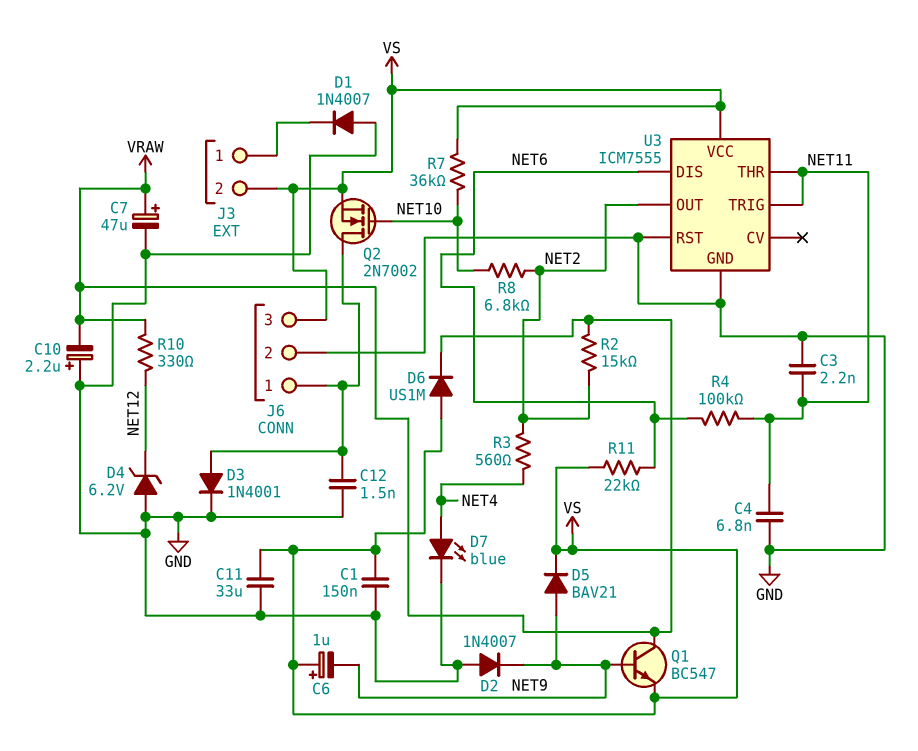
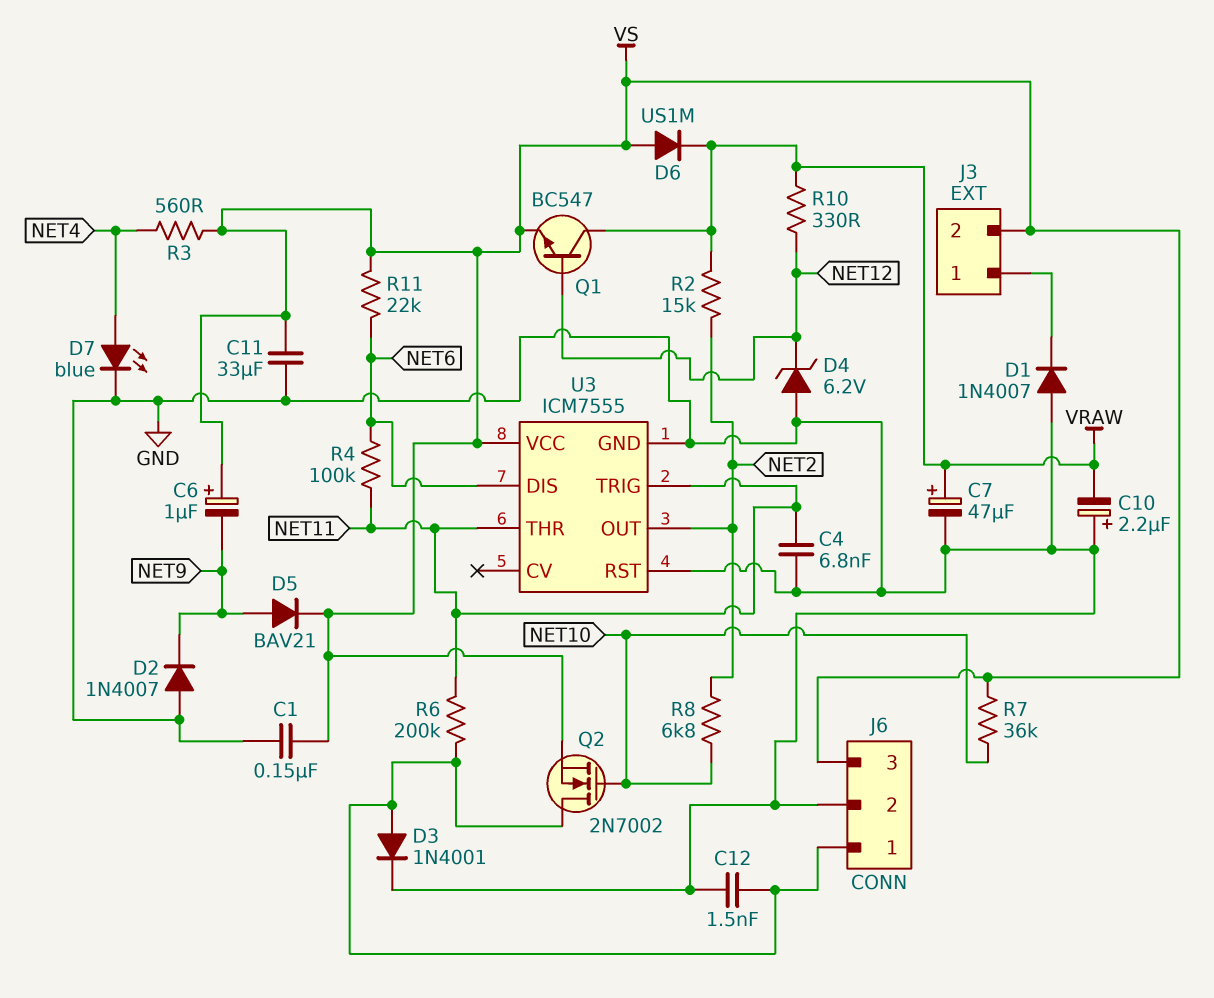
C3: 2.2nF (GND, NET11) -> none
Q1: NPN BC547 (B NET9, C VRAW, E VS) -> NPN BC547 (B NET12, C VRAW, E VS)
R3: 560 (NET2, NET4) -> 560 (NET4, VS)
R6: none -> 200k (J6/1, NET11)

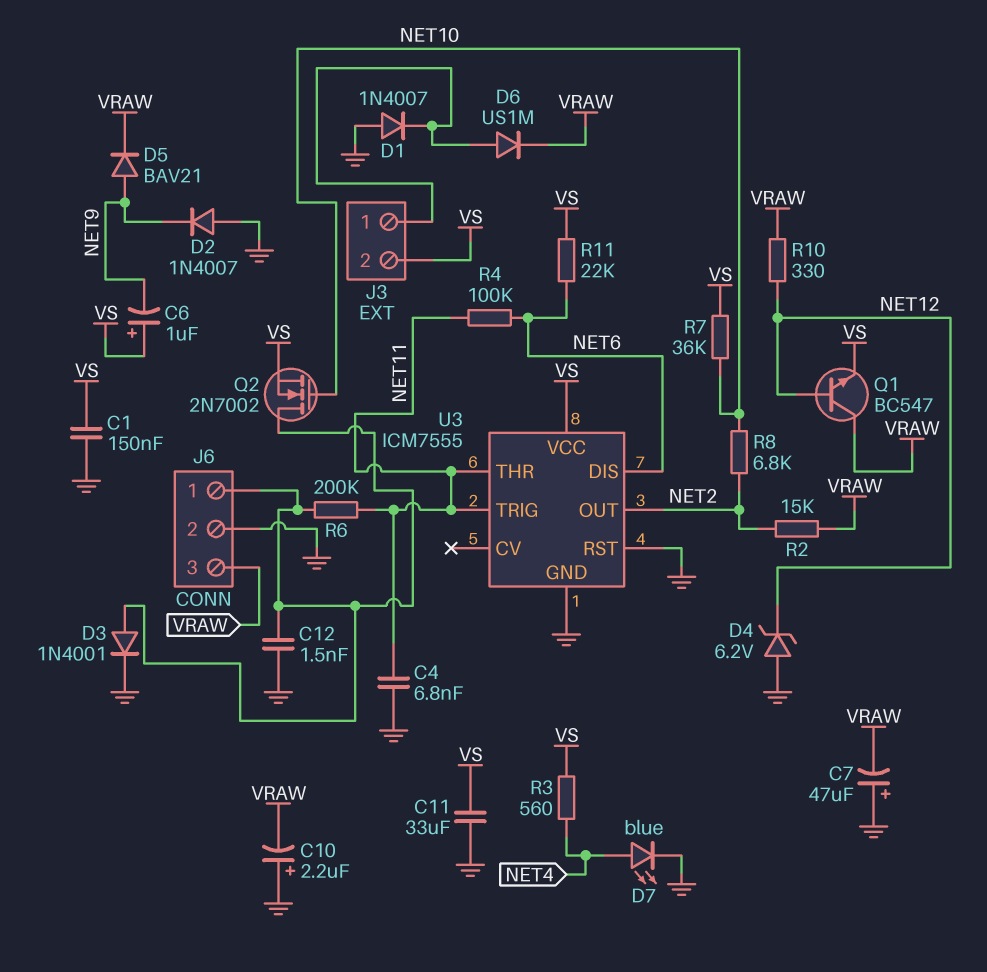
C7: 47uF (plus VRAW, minus GND) -> 47uF (plus GND, minus VRAW)
D5: diode BAV21 (A NET9, K VS) -> diode BAV21 (A NET9, K VRAW)
D6: diode US1M (A VS, K VRAW) -> diode US1M (A J3/1, K VRAW)
J6 pin 3: VS -> VRAW

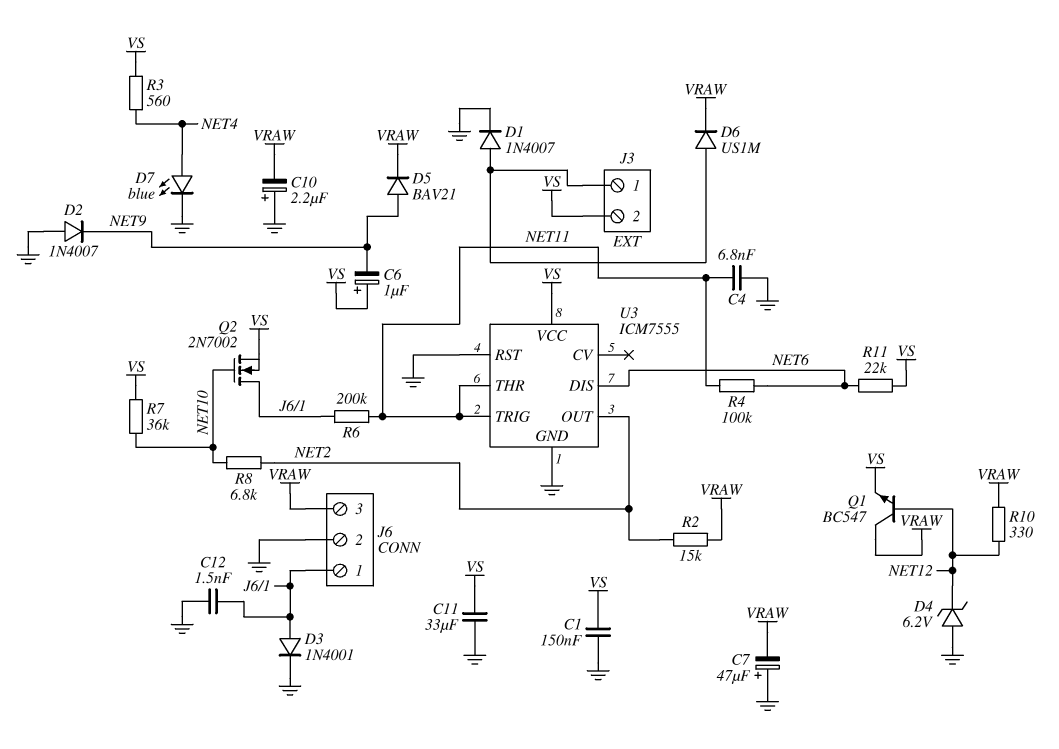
D1: diode 1N4007 (A GND, K J3/1) -> diode 1N4007 (A J3/1, K GND)

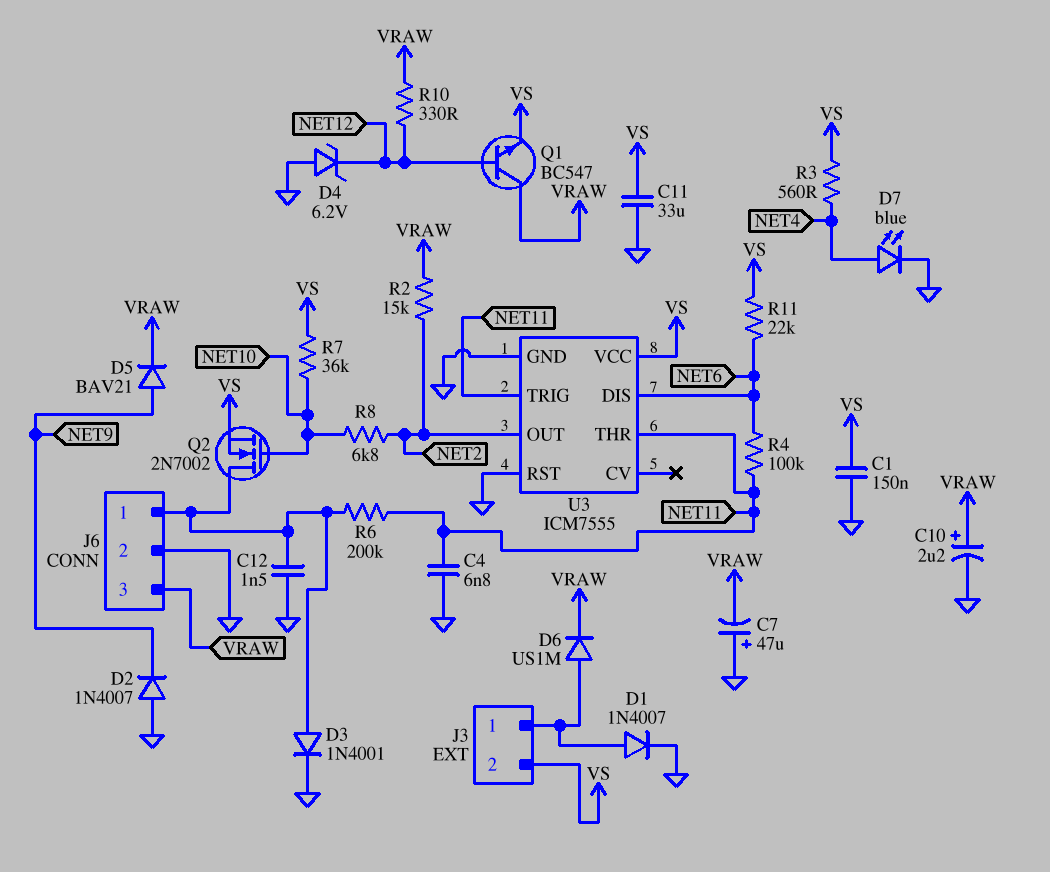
C6: 1uF (plus VS, minus NET9) -> none
C10: 2.2uF (plus GND, minus VRAW) -> 2.2uF (plus VRAW, minus GND)

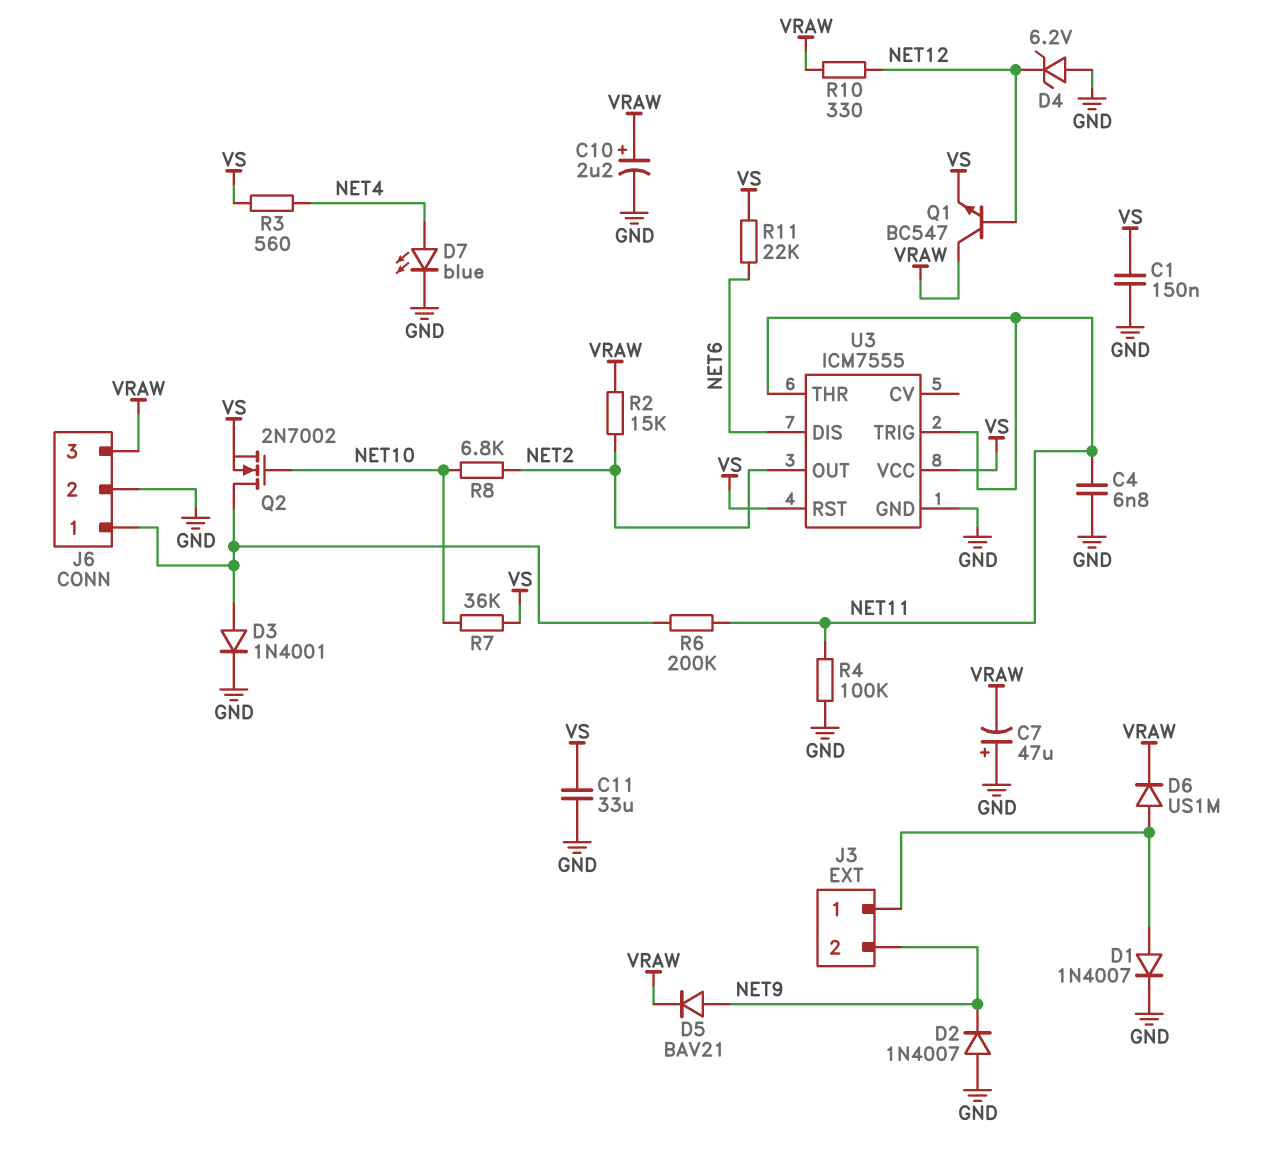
C12: 1.5nF (GND, J6/1) -> none
J3 pin 2: VS -> NET9
R4: 100k (NET6, NET11) -> 100k (GND, NET11)
U3 pin RST: GND -> VS

